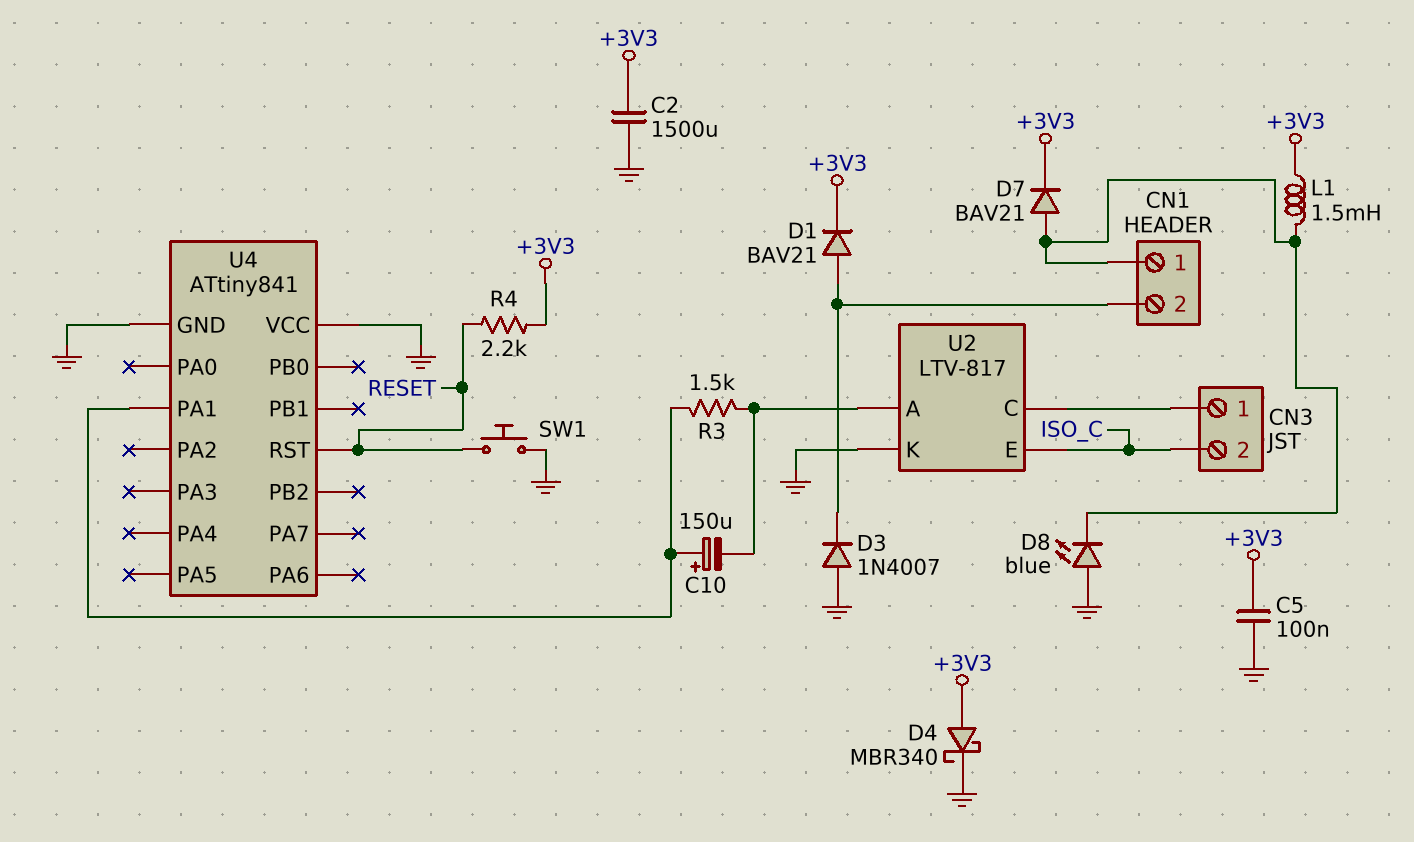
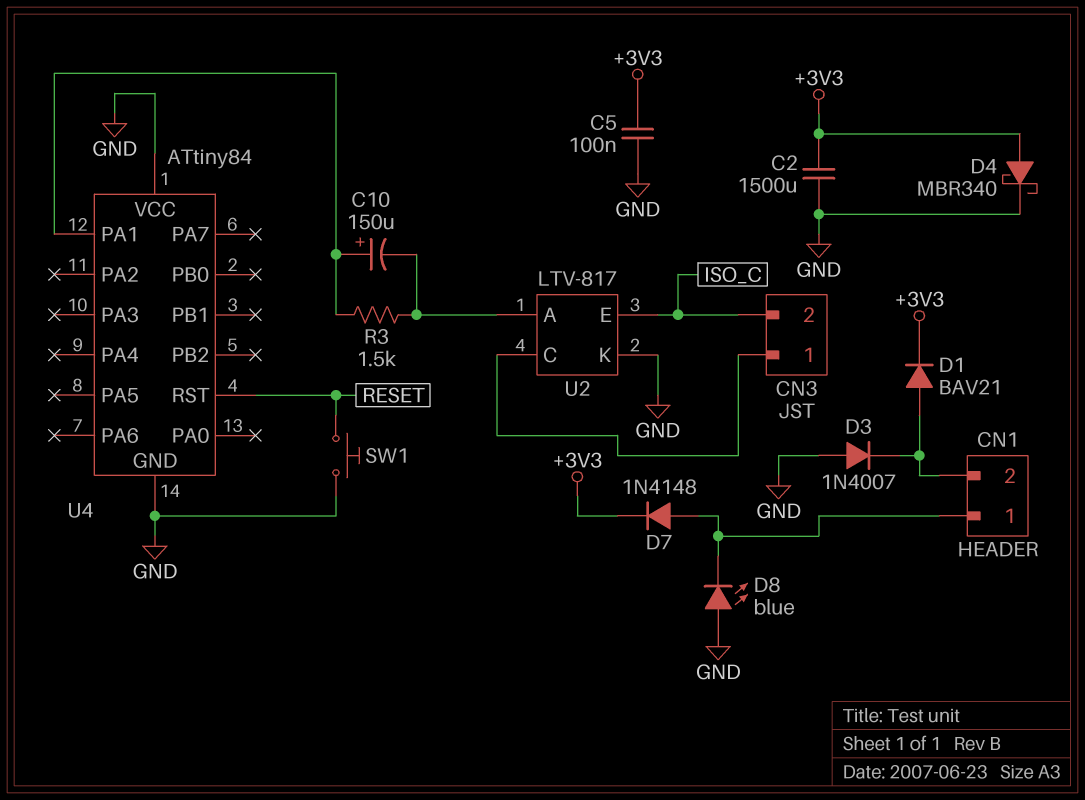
D7: diode BAV21 (A CN1/1, K +3V3) -> diode 1N4148 (A CN1/1, K +3V3)
L1: 1.5mH (+3V3, CN1/1) -> none
R4: 2.2k (+3V3, RESET) -> none
U4: ATtiny841 -> ATtiny84

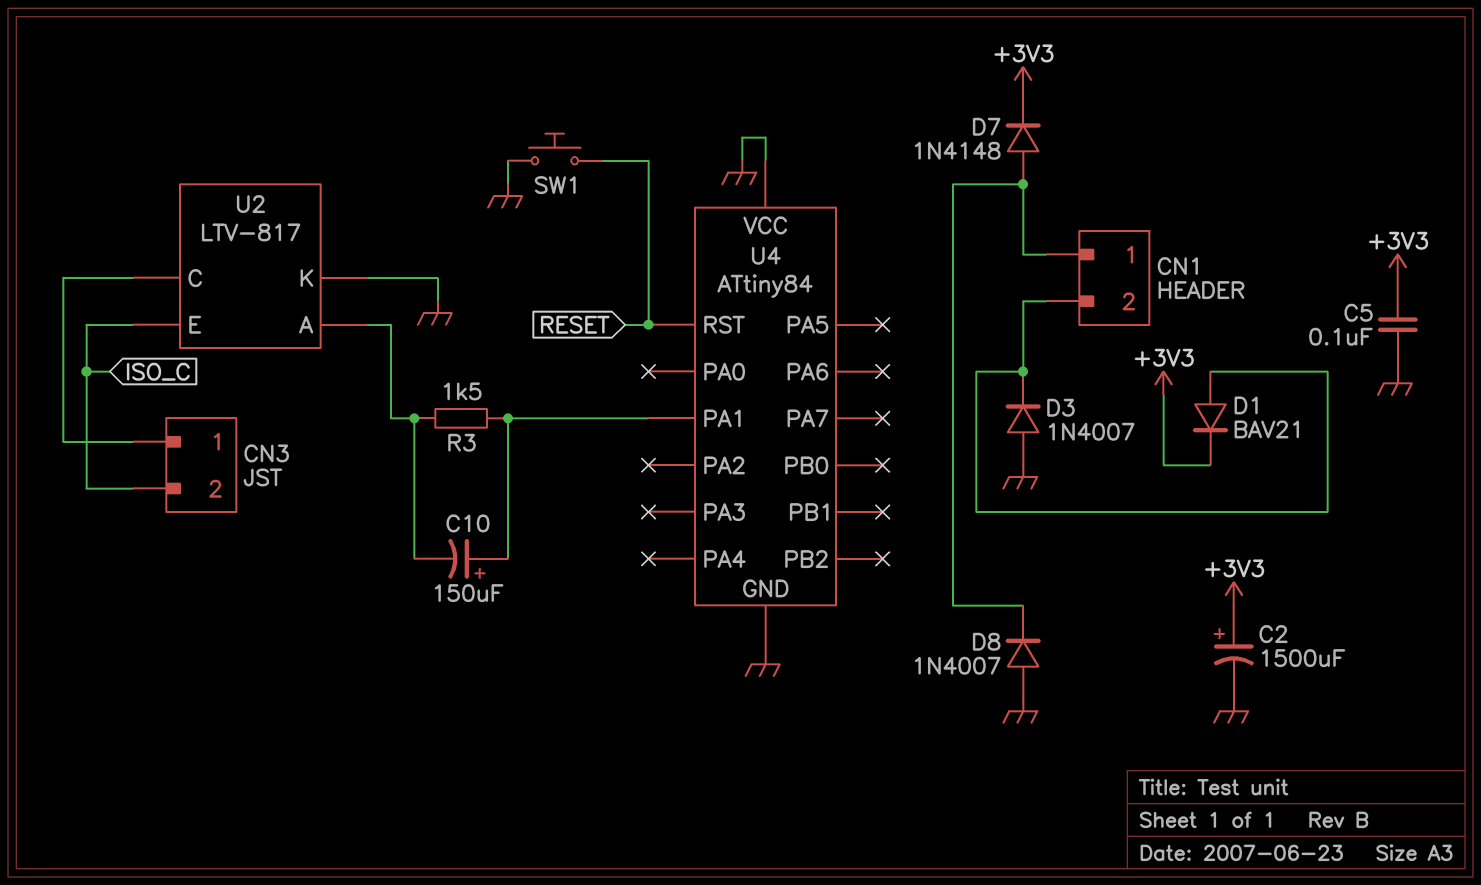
C2: 1500uF (+3V3, GND) -> 1500uF (plus +3V3, minus GND)
D4: schottky MBR340 (A +3V3, K GND) -> none
D8: LED blue (A GND, K CN1/1) -> diode 1N4007 (A GND, K CN1/1)

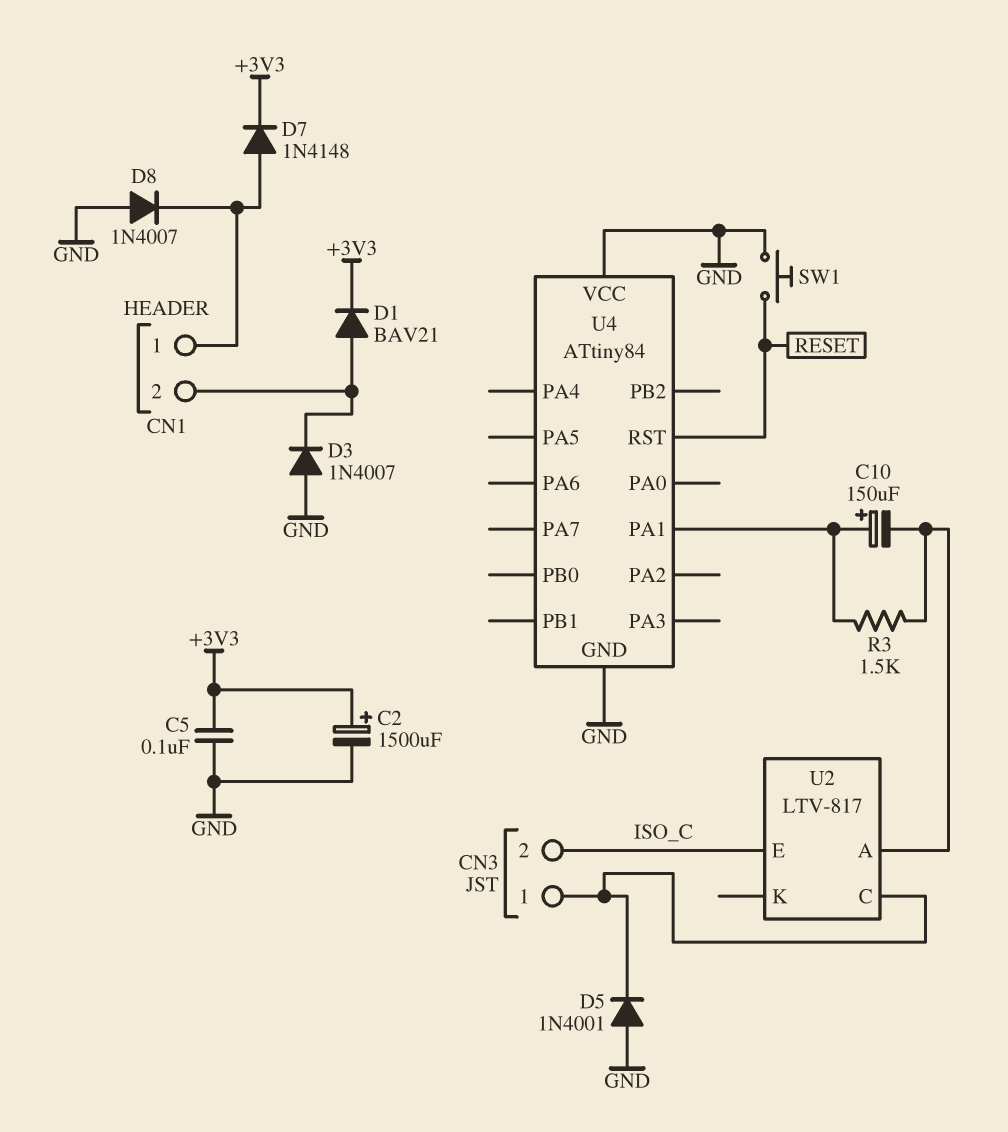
D5: none -> diode 1N4001 (A GND, K CN3/1)
U2 pin K: GND -> none

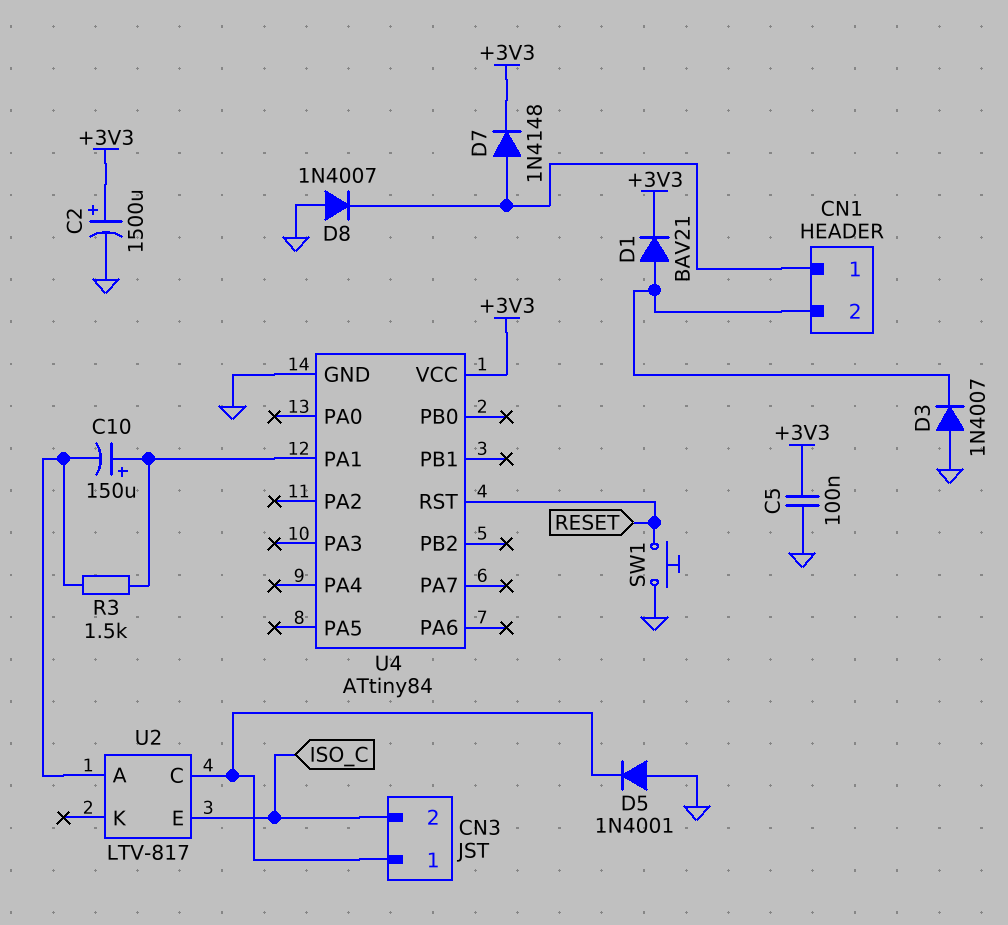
U4 pin VCC: GND -> +3V3

